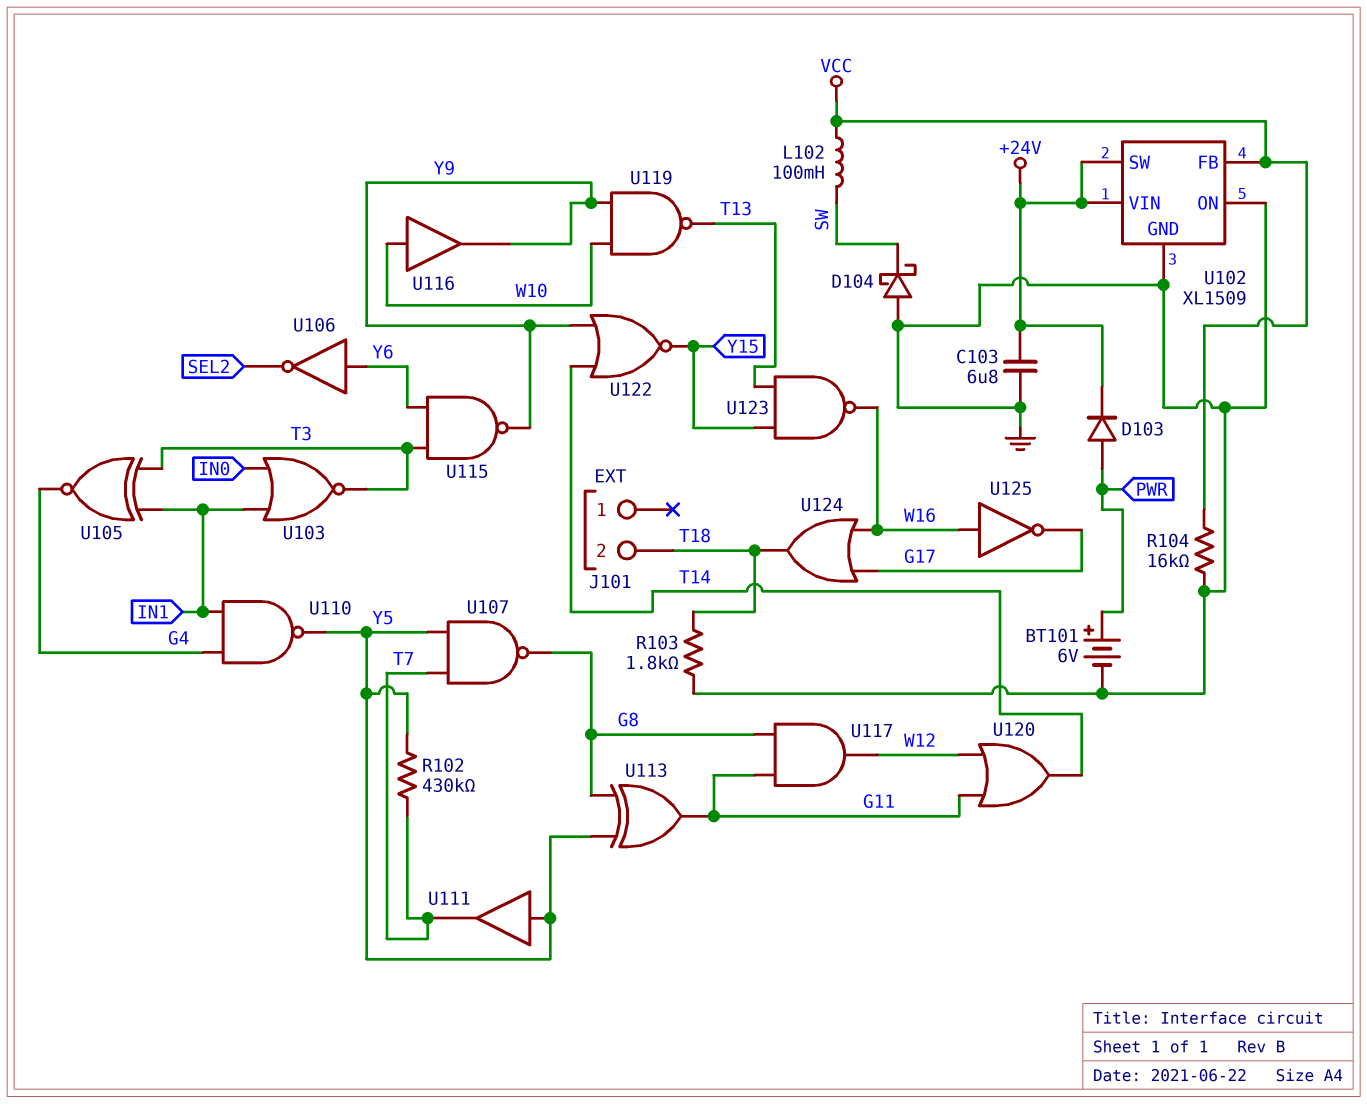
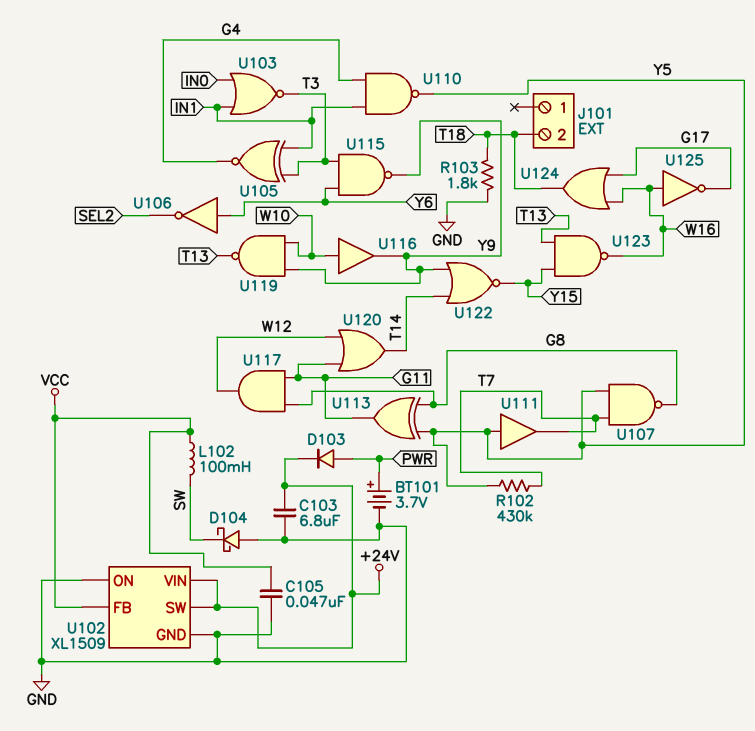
BT101: 6V (plus PWR, minus GND) -> 3.7V (plus PWR, minus GND)
C105: none -> 47nF (GND, VCC)
R104: 16k (GND, VCC) -> none

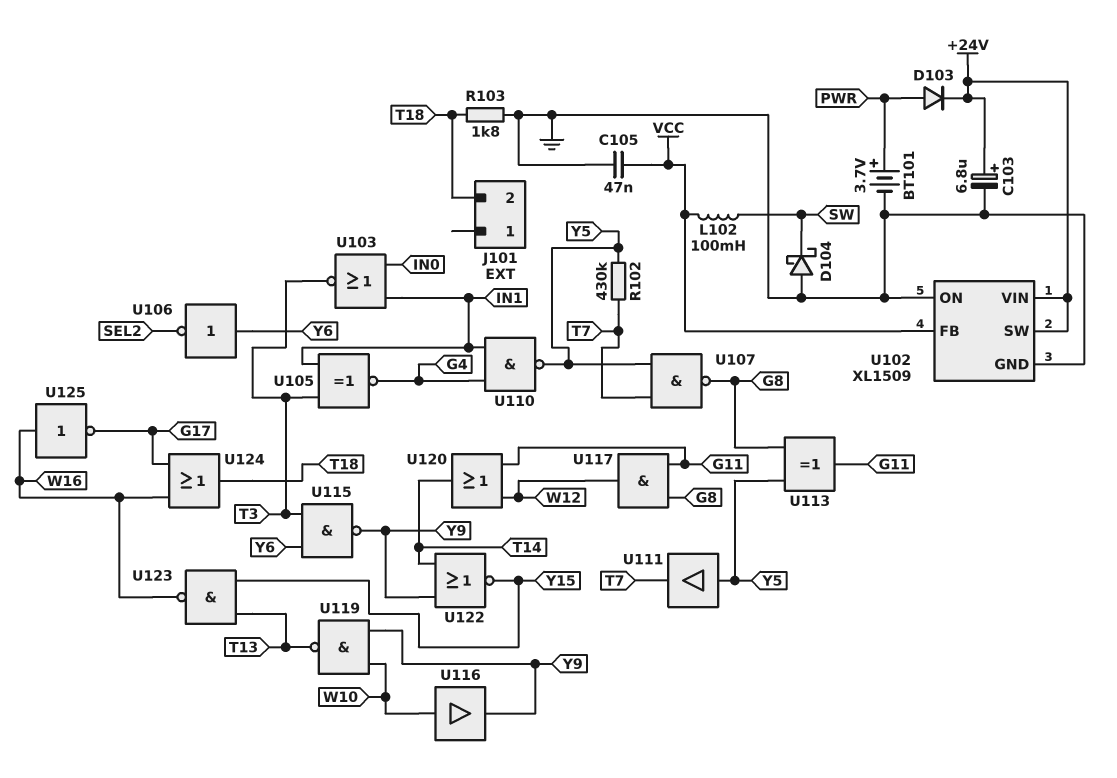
C103: 6.8uF (+24V, GND) -> 6.8uF (plus +24V, minus GND)

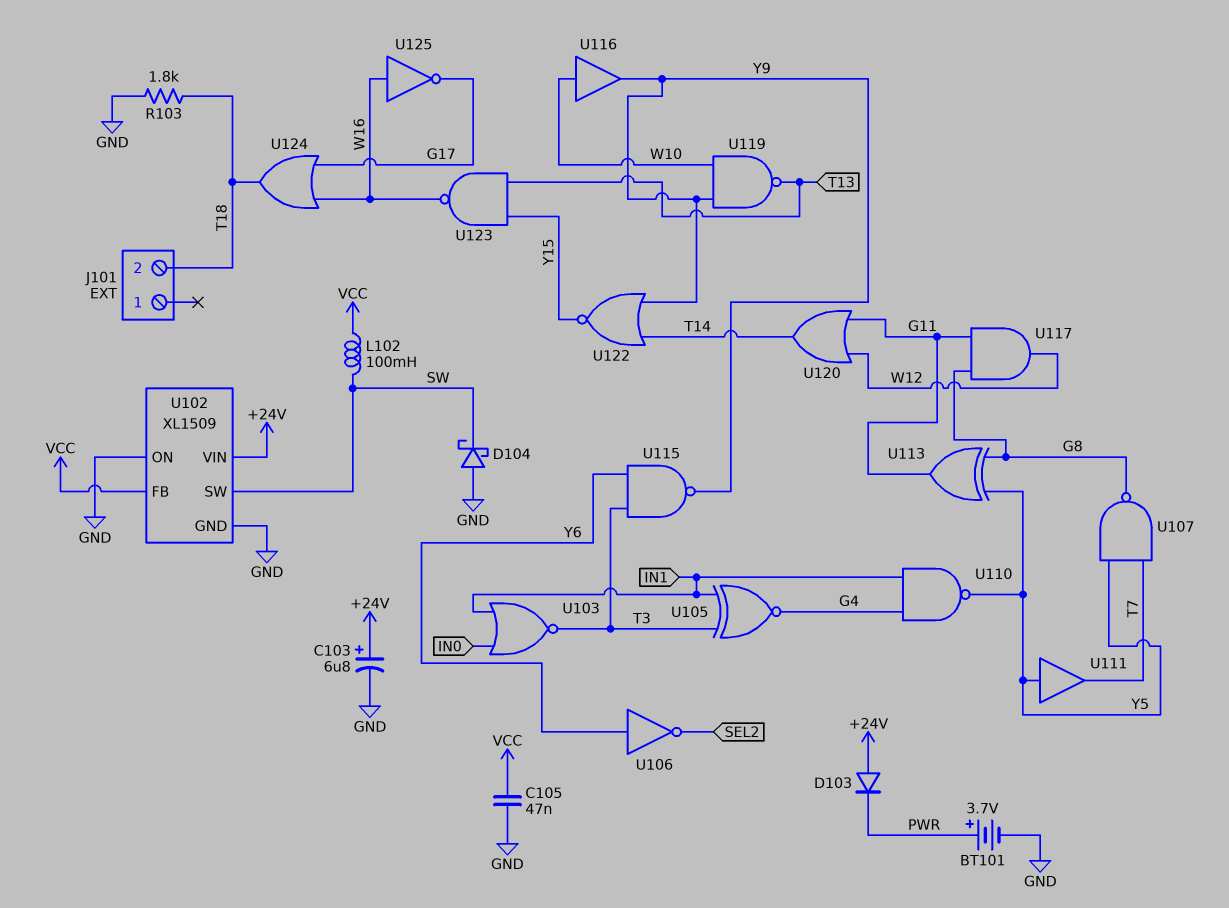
D103: diode (A PWR, K +24V) -> diode (A +24V, K PWR)
R102: 430k (T7, Y5) -> none
U102 pin SW: +24V -> SW

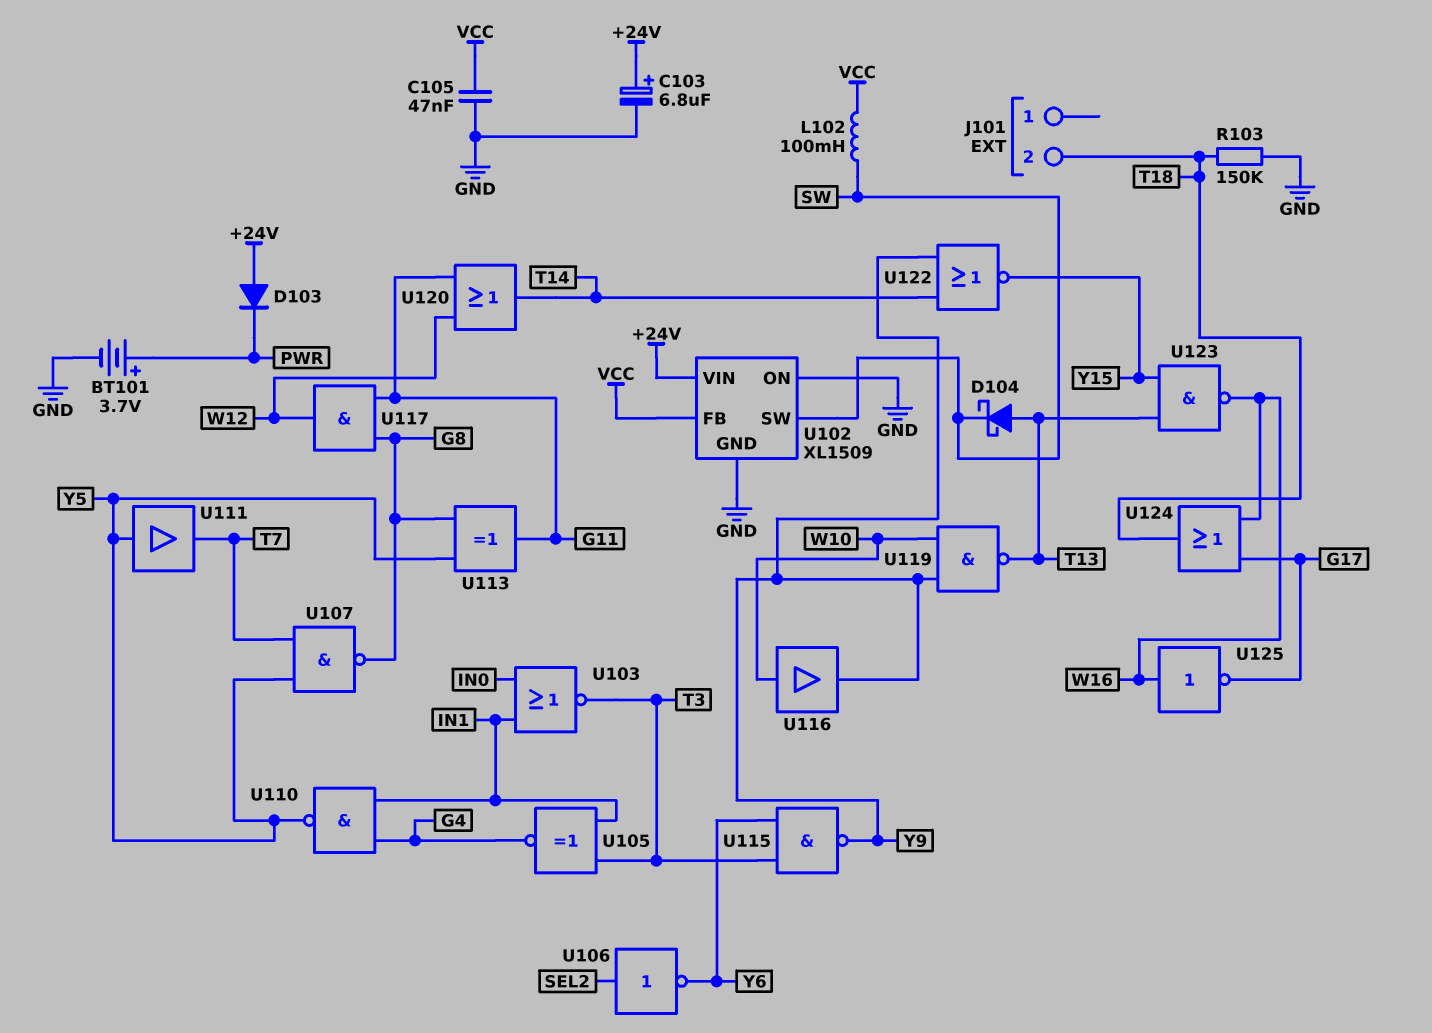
D104: schottky (A GND, K SW) -> schottky (A T13, K SW)
R103: 1.8k (GND, T18) -> 150k (GND, T18)
U106: NOT (in Y6, out SEL2) -> NOT (in SEL2, out Y6)

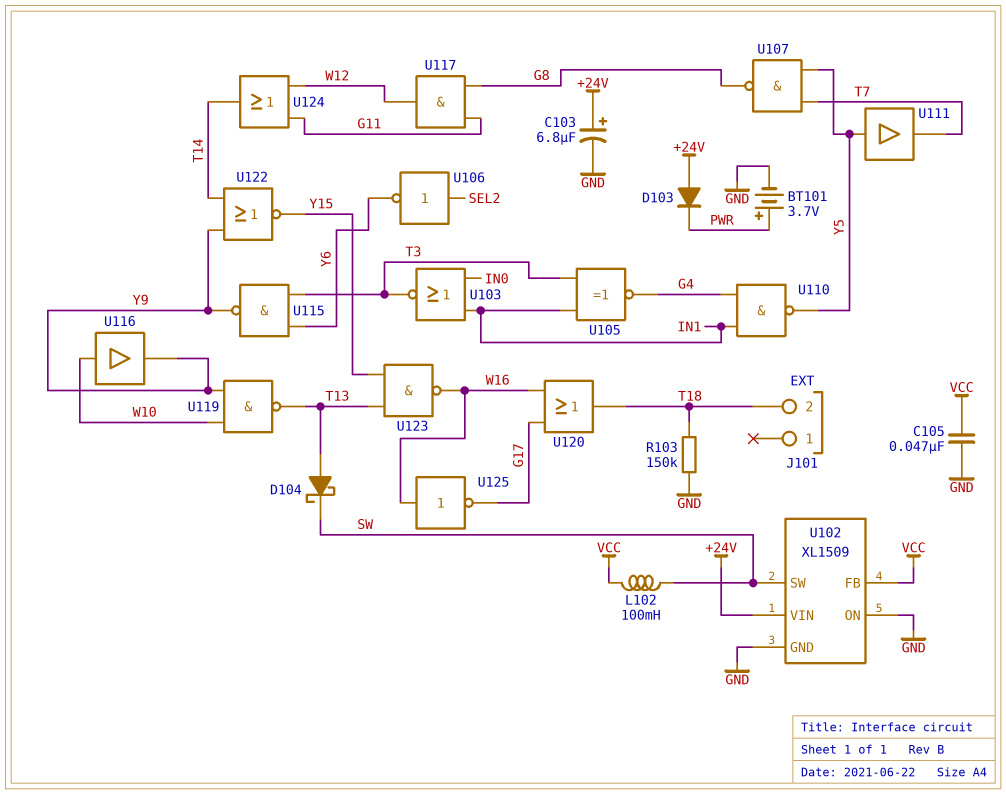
U113: XOR (in G8, in Y5, out G11) -> none
U120: OR (in G11, in W12, out T14) -> OR (in G17, in W16, out T18)
U124: OR (in G17, in W16, out T18) -> OR (in G11, in W12, out T14)

